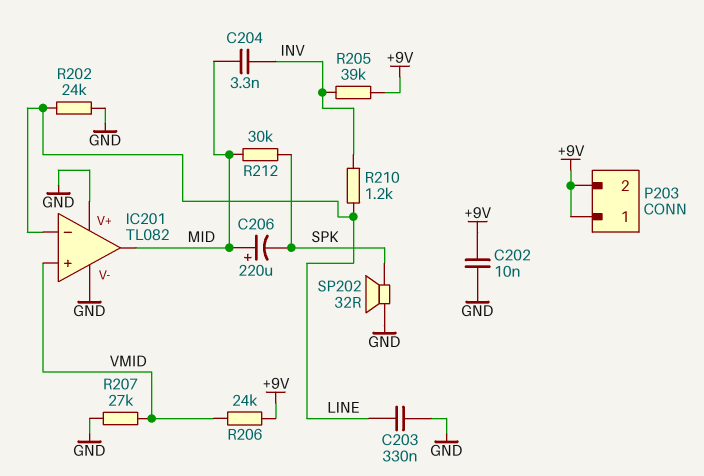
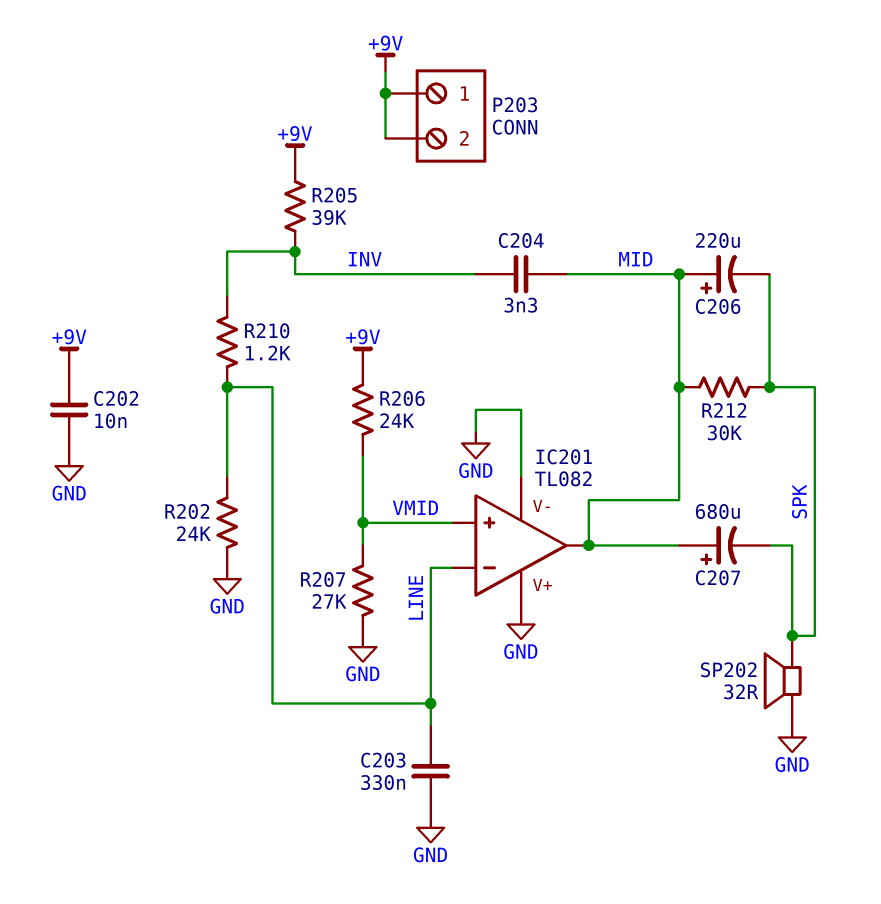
C207: none -> 680uF (plus MID, minus SPK)

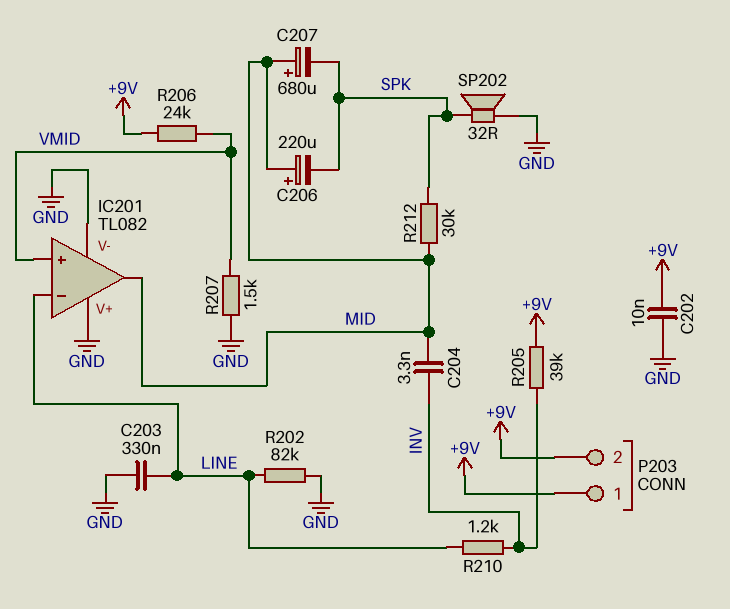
R202: 24k (GND, LINE) -> 82k (GND, LINE)
R207: 27k (GND, VMID) -> 1.5k (GND, VMID)

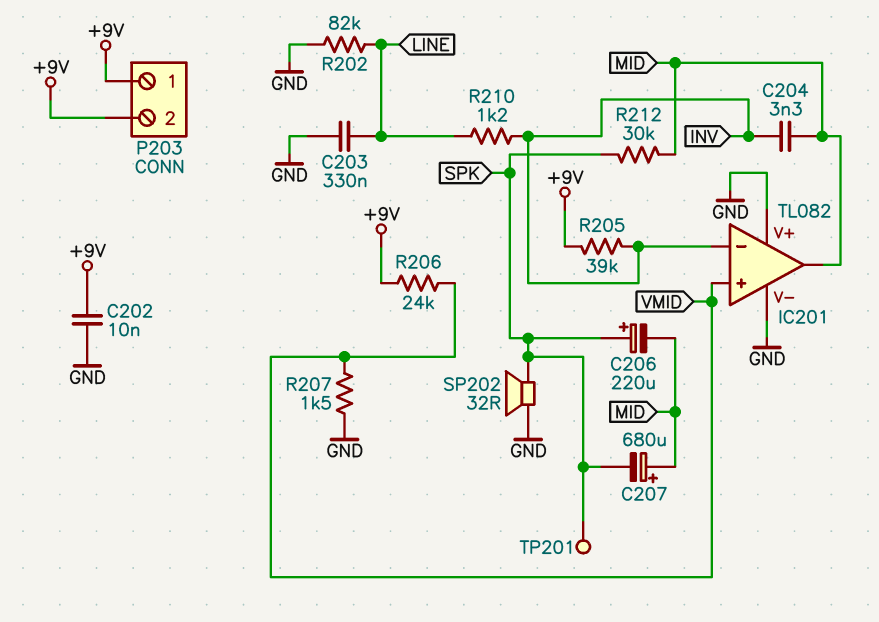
C206: 220uF (plus MID, minus SPK) -> 220uF (plus SPK, minus MID)
IC201 pin in-: LINE -> INV
TP201: none -> test point (SPK)

